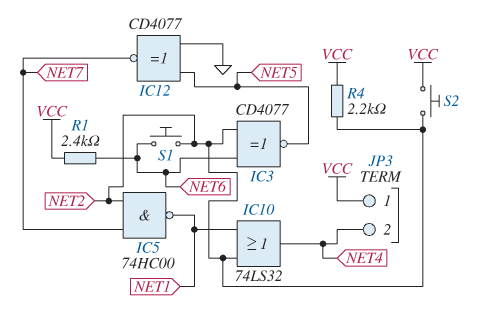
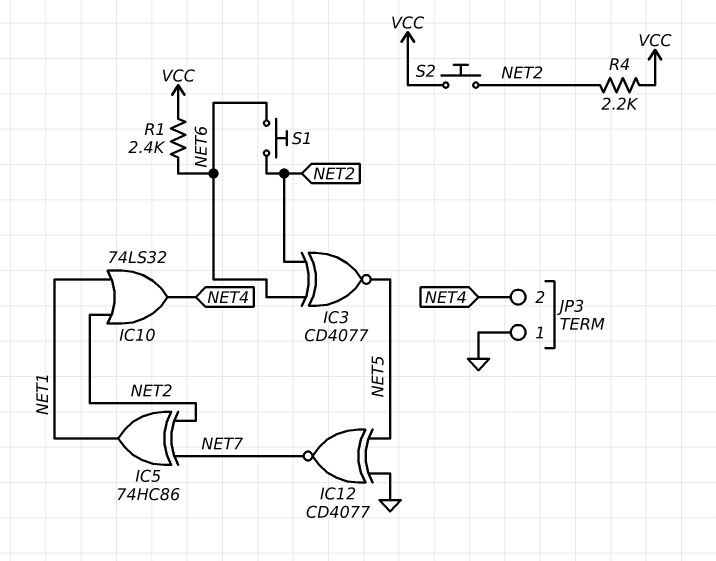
IC5: NAND 74HC00 (in NET2, in NET7, out NET1) -> XOR 74HC86 (in NET2, in NET7, out NET1)
JP3 pin 1: VCC -> GND

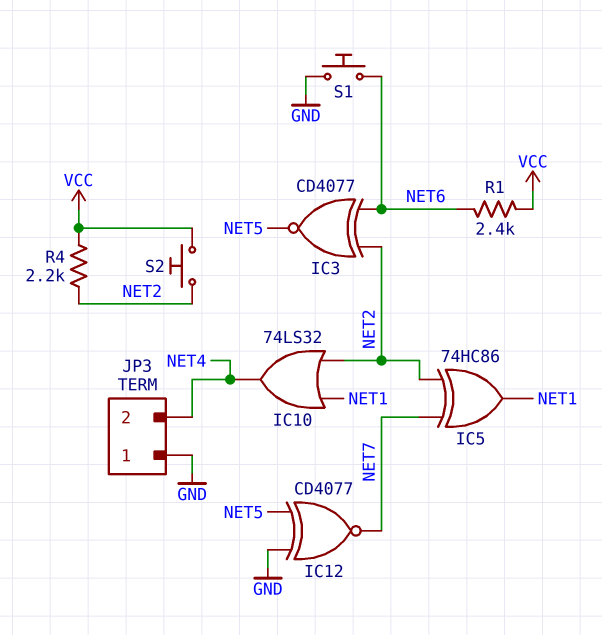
S1: button (NET2, NET6) -> button (GND, NET6)

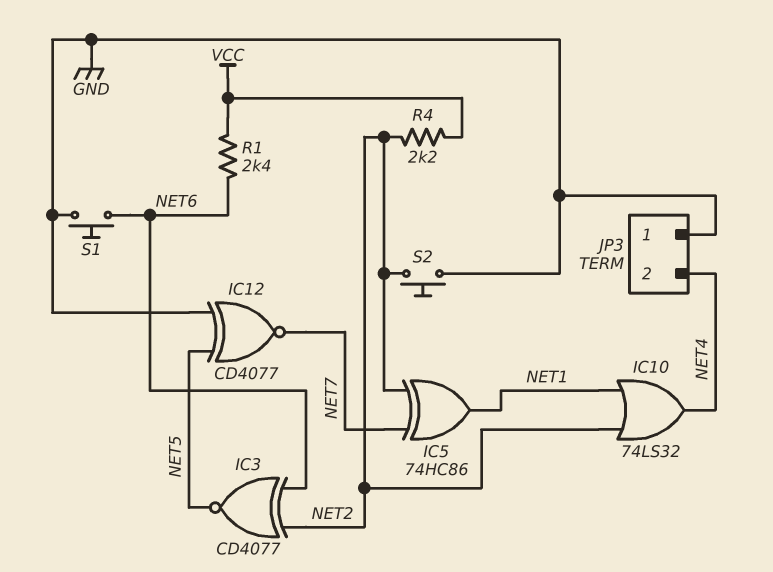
S2: button (NET2, VCC) -> button (GND, NET2)

